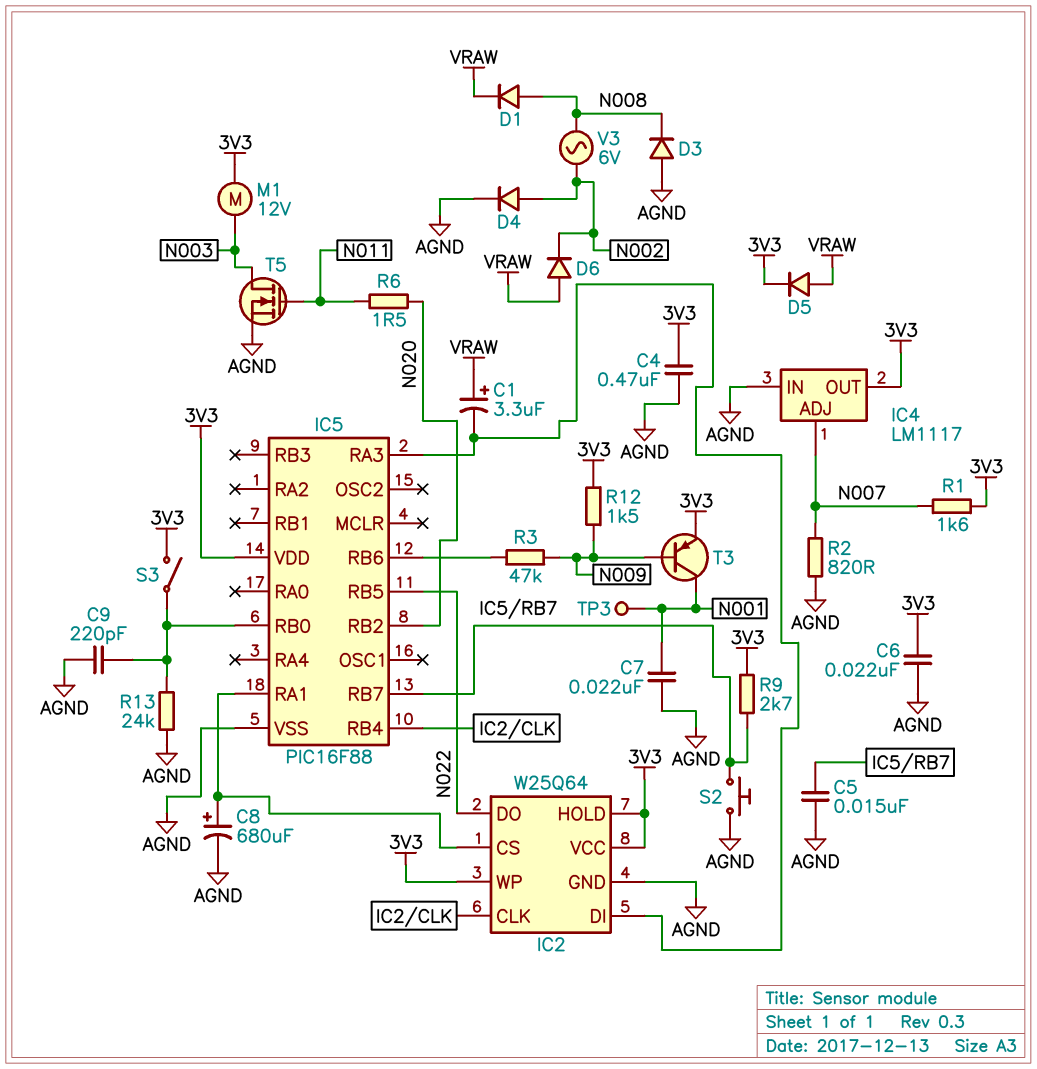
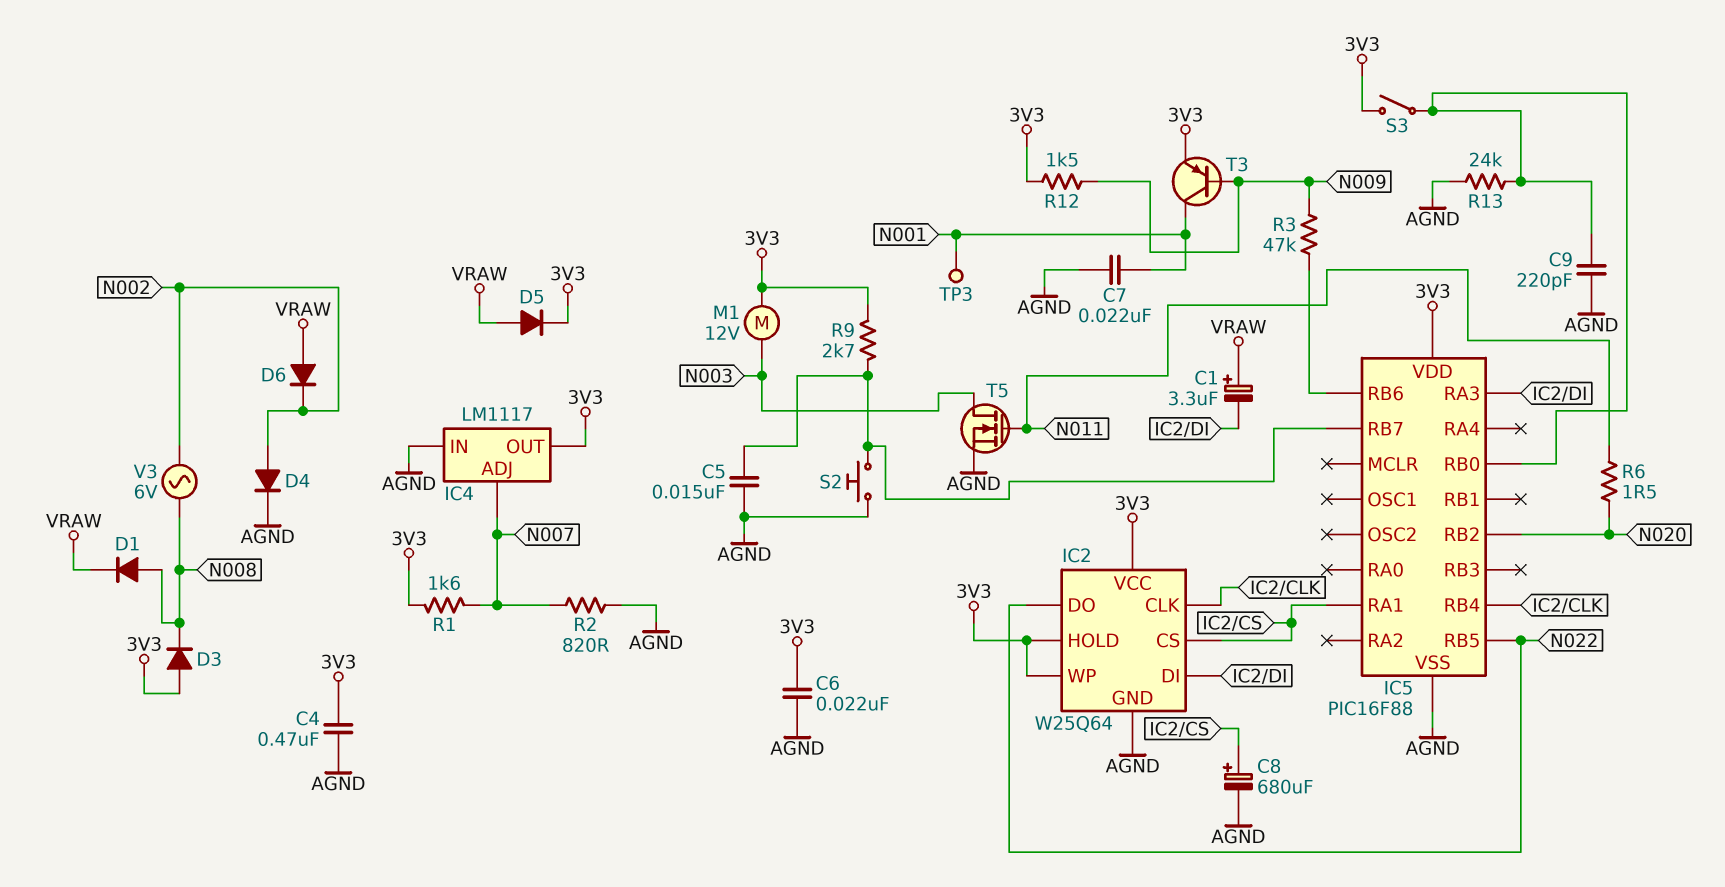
D3: diode (A AGND, K N008) -> diode (A 3V3, K N008)

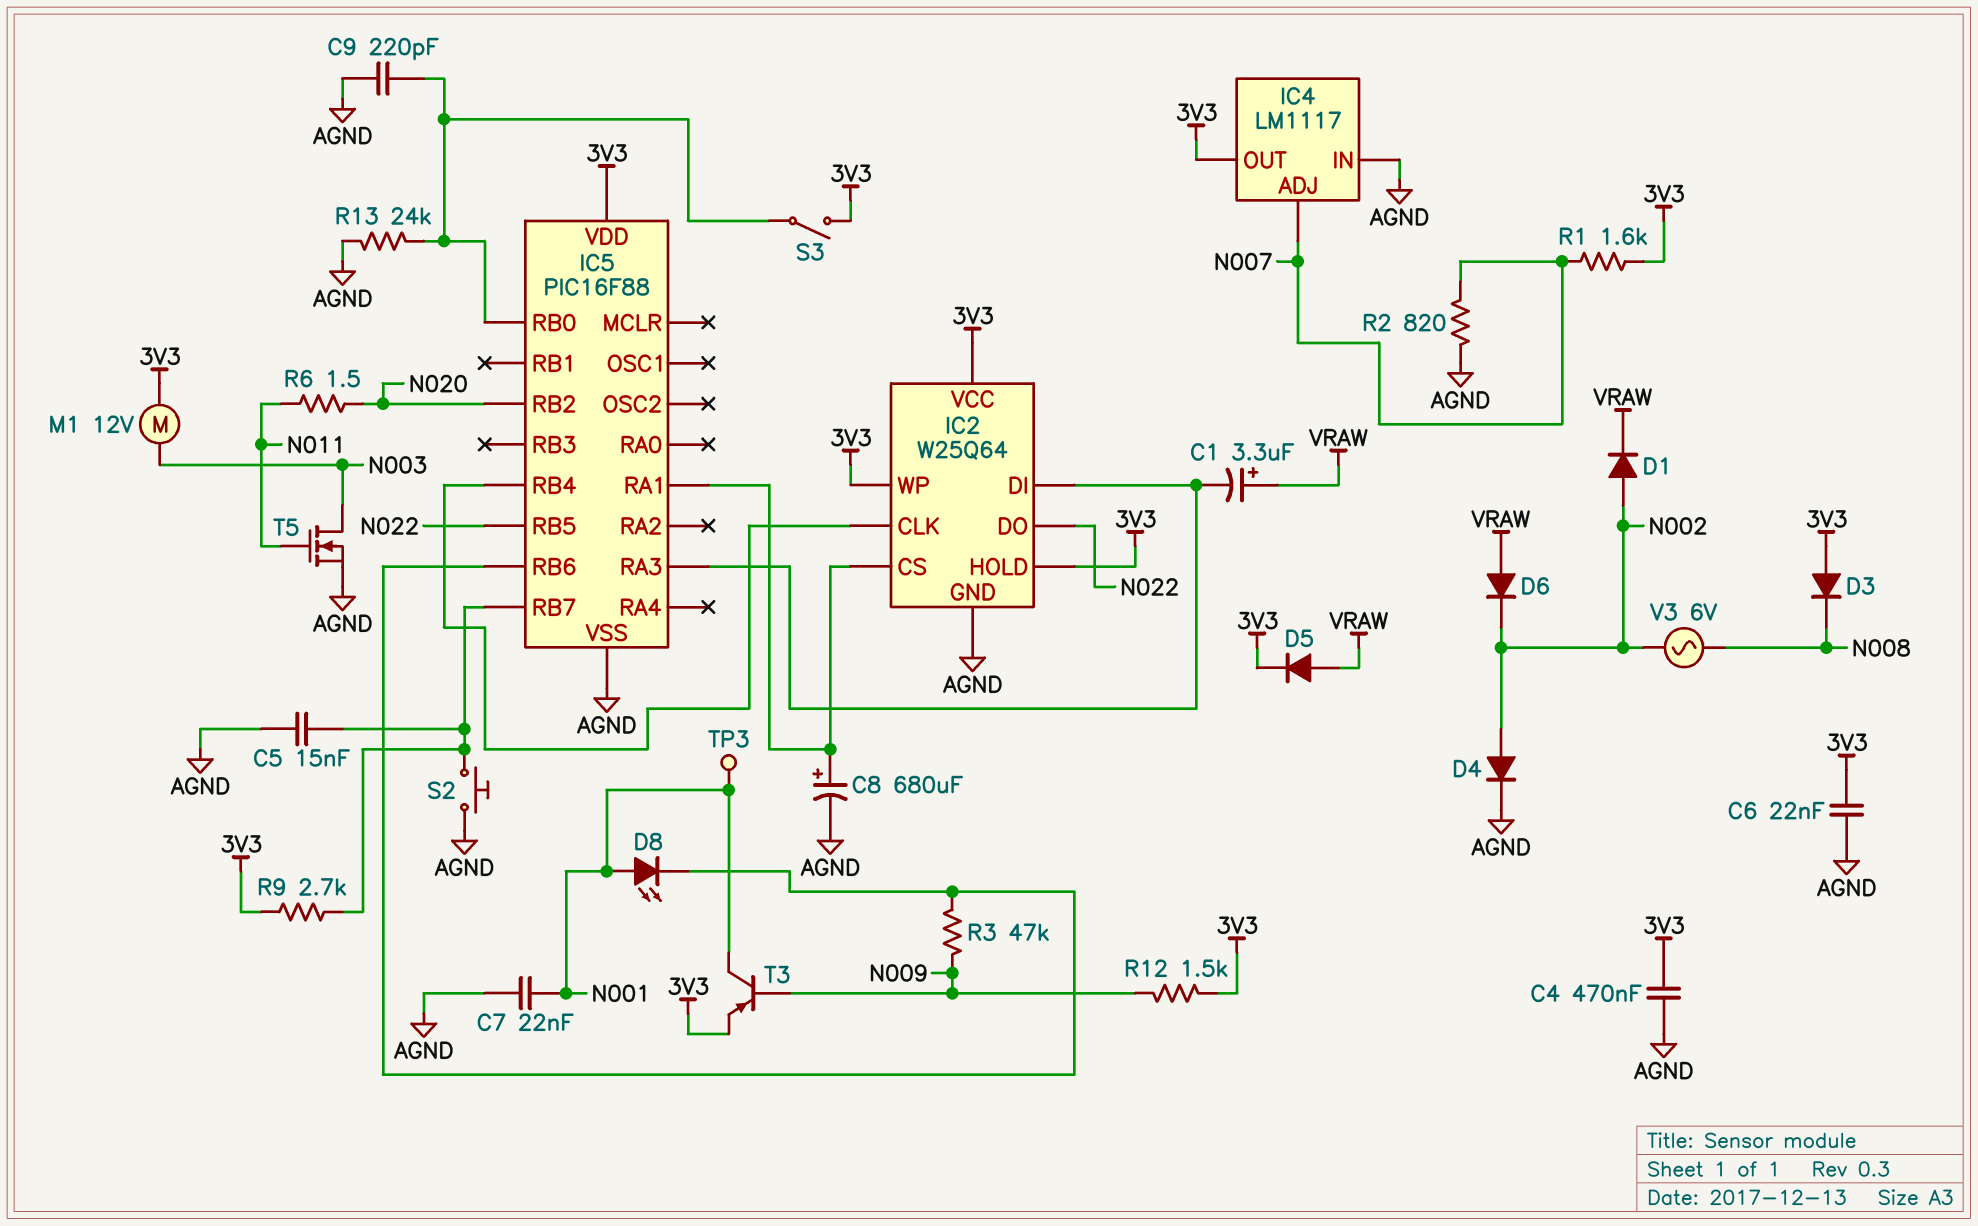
D1: diode (A N008, K VRAW) -> diode (A N002, K VRAW)
D8: none -> LED (A N001, K IC5/RB6)

